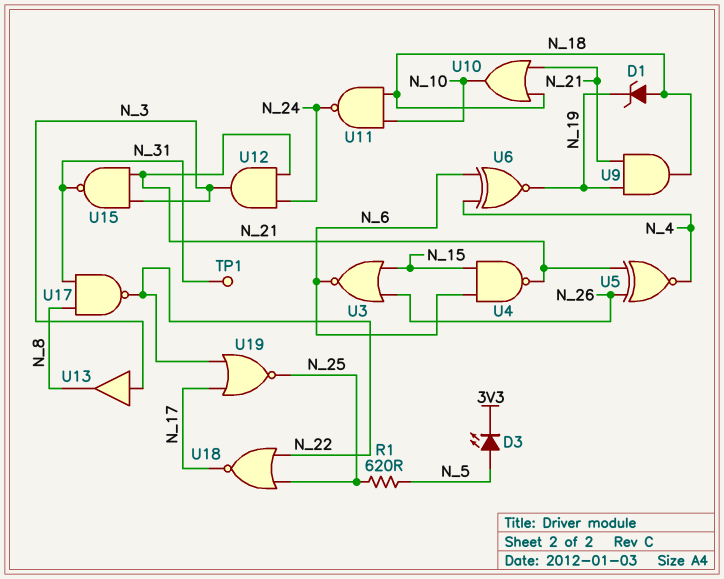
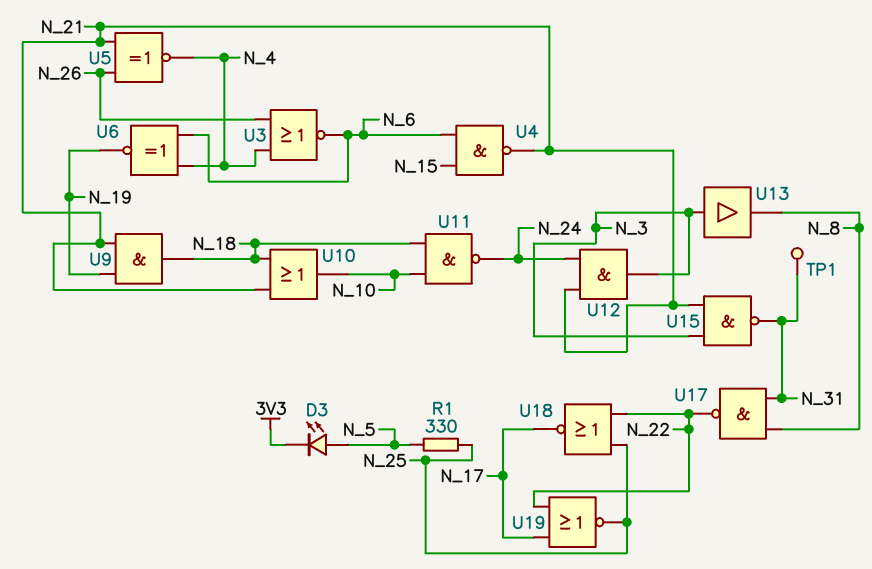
D1: zener (A N_18, K N_19) -> none
R1: 620 (N_5, N_25) -> 330 (N_5, N_25)
U3: NOR (in N_15, in N_26, out N_6) -> NOR (in N_4, in N_26, out N_6)

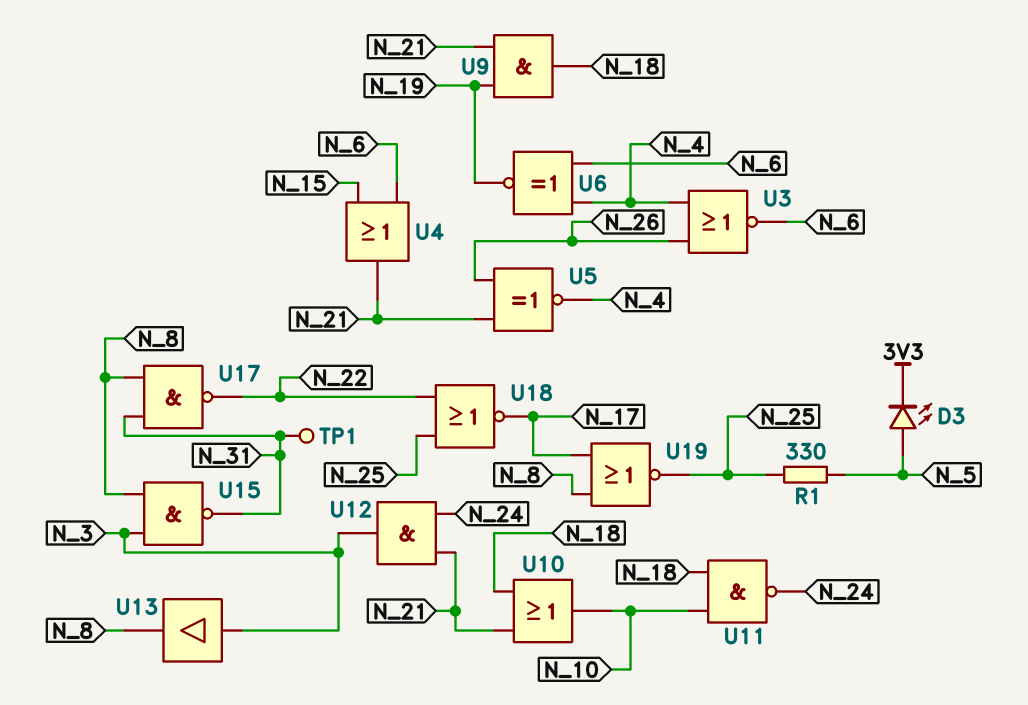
U4: NAND (in N_6, in N_15, out N_21) -> OR (in N_6, in N_15, out N_21)
U15: NAND (in N_3, in N_21, out N_31) -> NAND (in N_3, in N_8, out N_31)
U19: NOR (in N_17, in N_22, out N_25) -> NOR (in N_8, in N_17, out N_25)

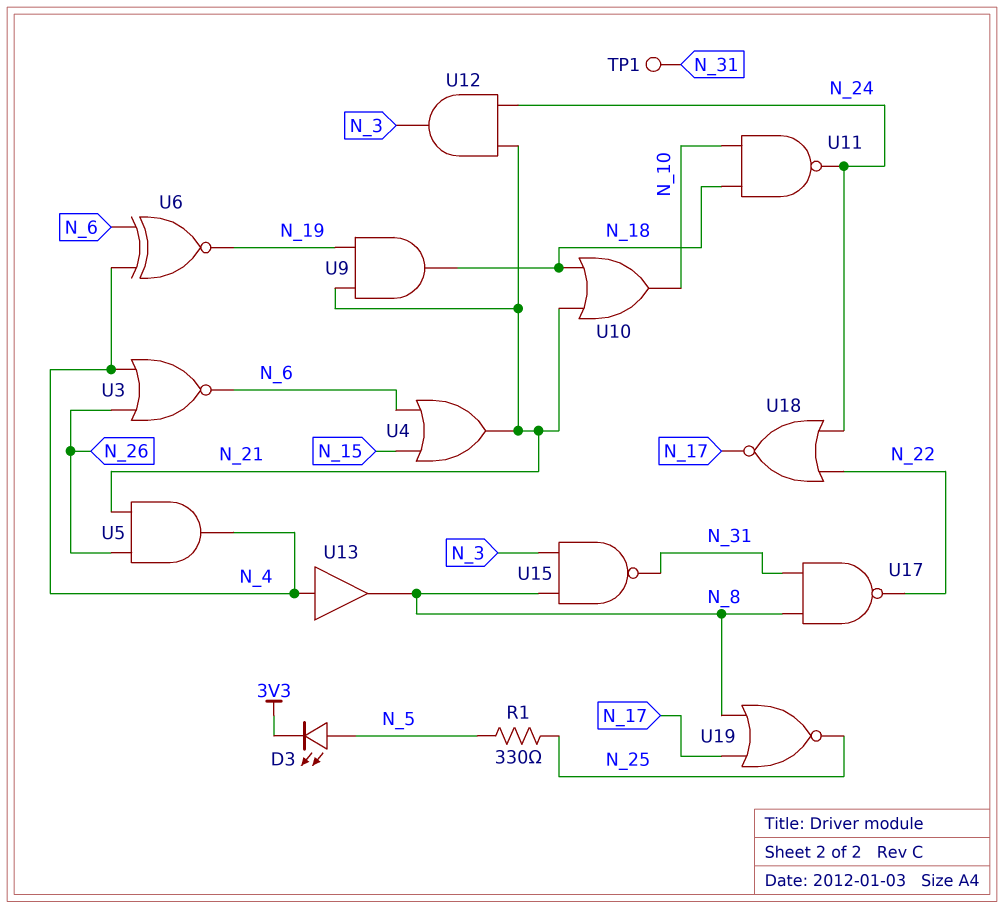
U5: XNOR (in N_21, in N_26, out N_4) -> AND (in N_21, in N_26, out N_4)
U13: buffer (in N_3, out N_8) -> buffer (in N_4, out N_8)
U18: NOR (in N_22, in N_25, out N_17) -> NOR (in N_22, in N_24, out N_17)

